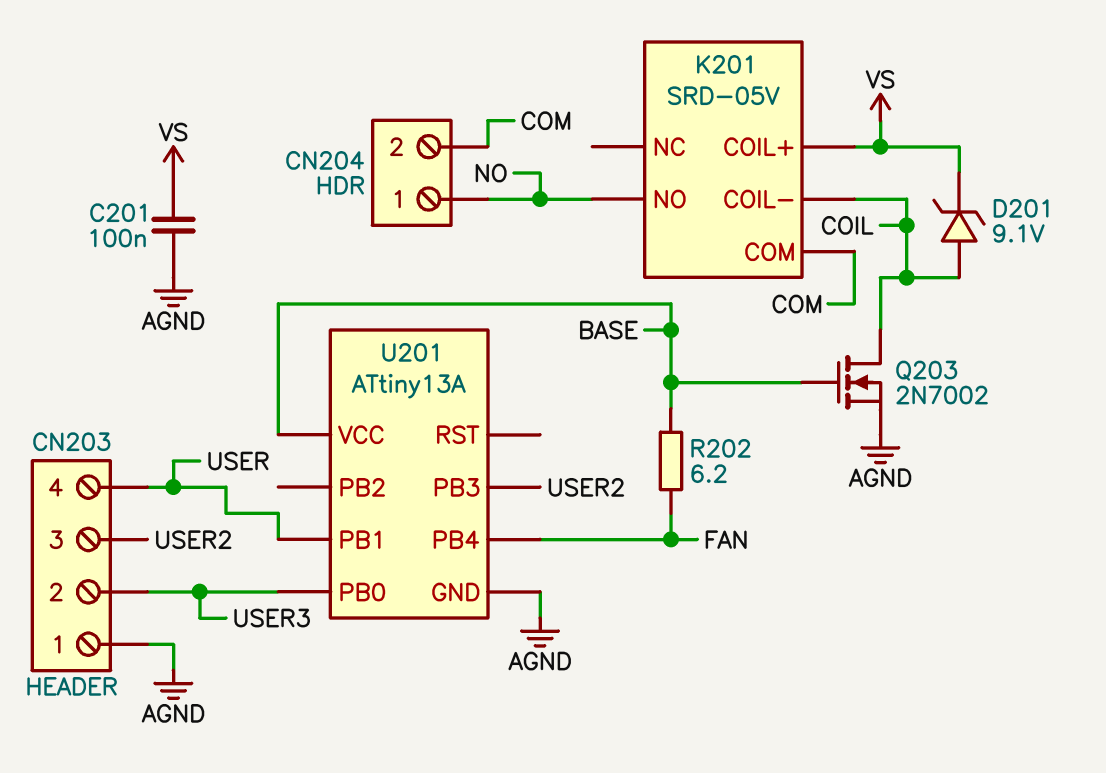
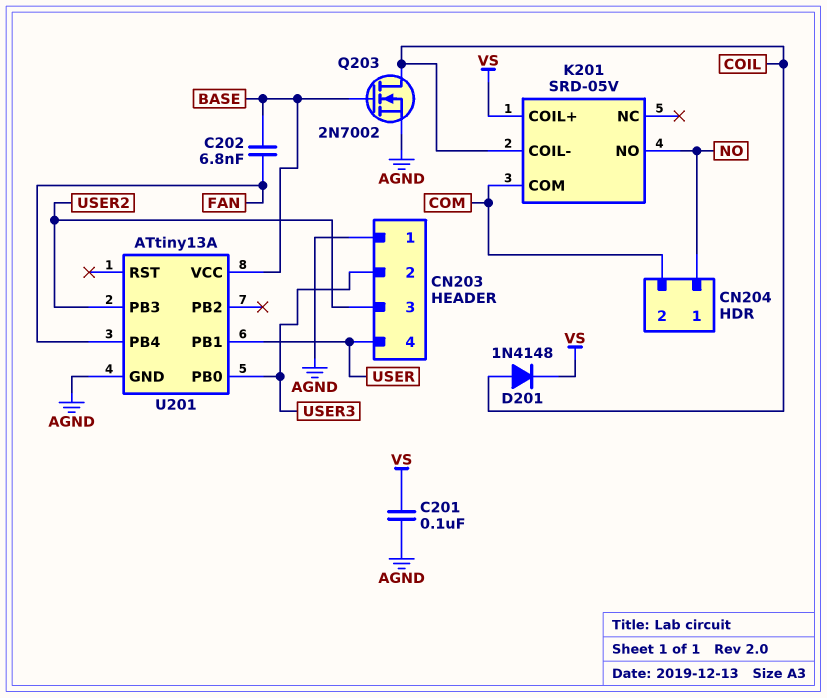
C202: none -> 6.8nF (BASE, FAN)
D201: zener 9.1V (A COIL, K VS) -> diode 1N4148 (A COIL, K VS)
R202: 6.2 (BASE, FAN) -> none

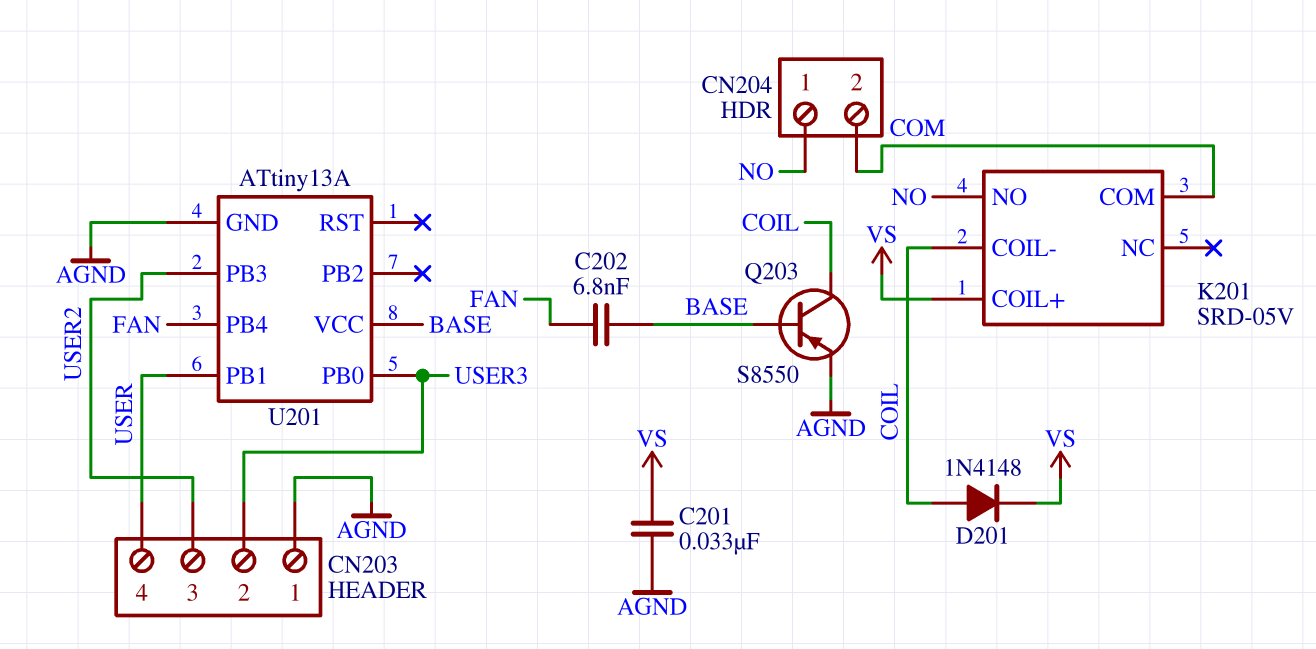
C201: 100nF (AGND, VS) -> 33nF (AGND, VS)
Q203: NMOS 2N7002 (G BASE, D COIL, S AGND) -> PNP S8550 (B BASE, C COIL, E AGND)

